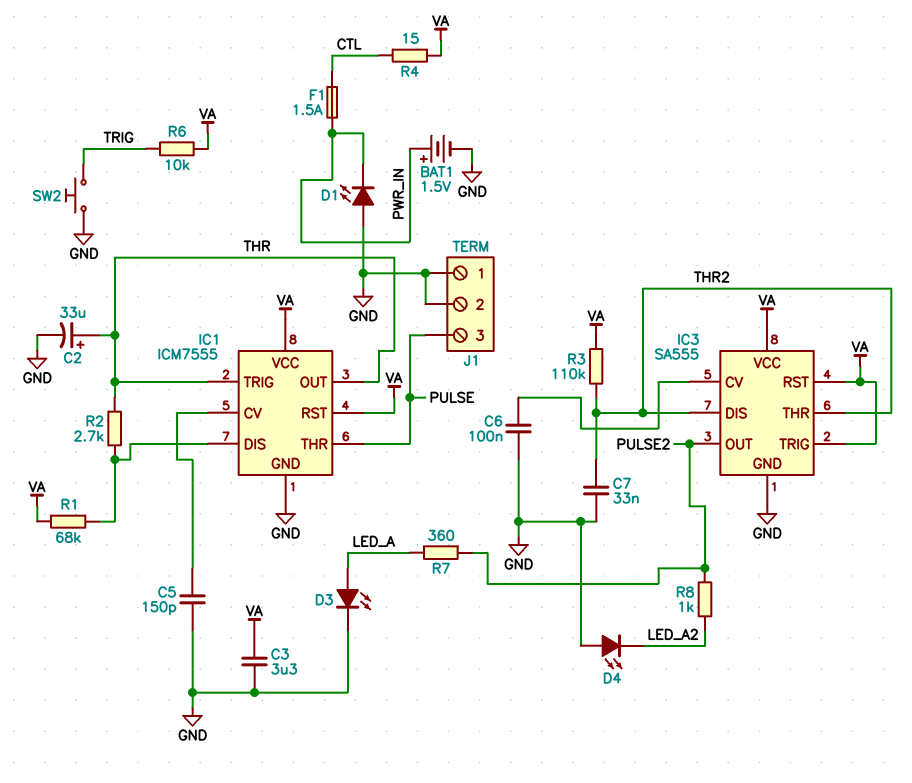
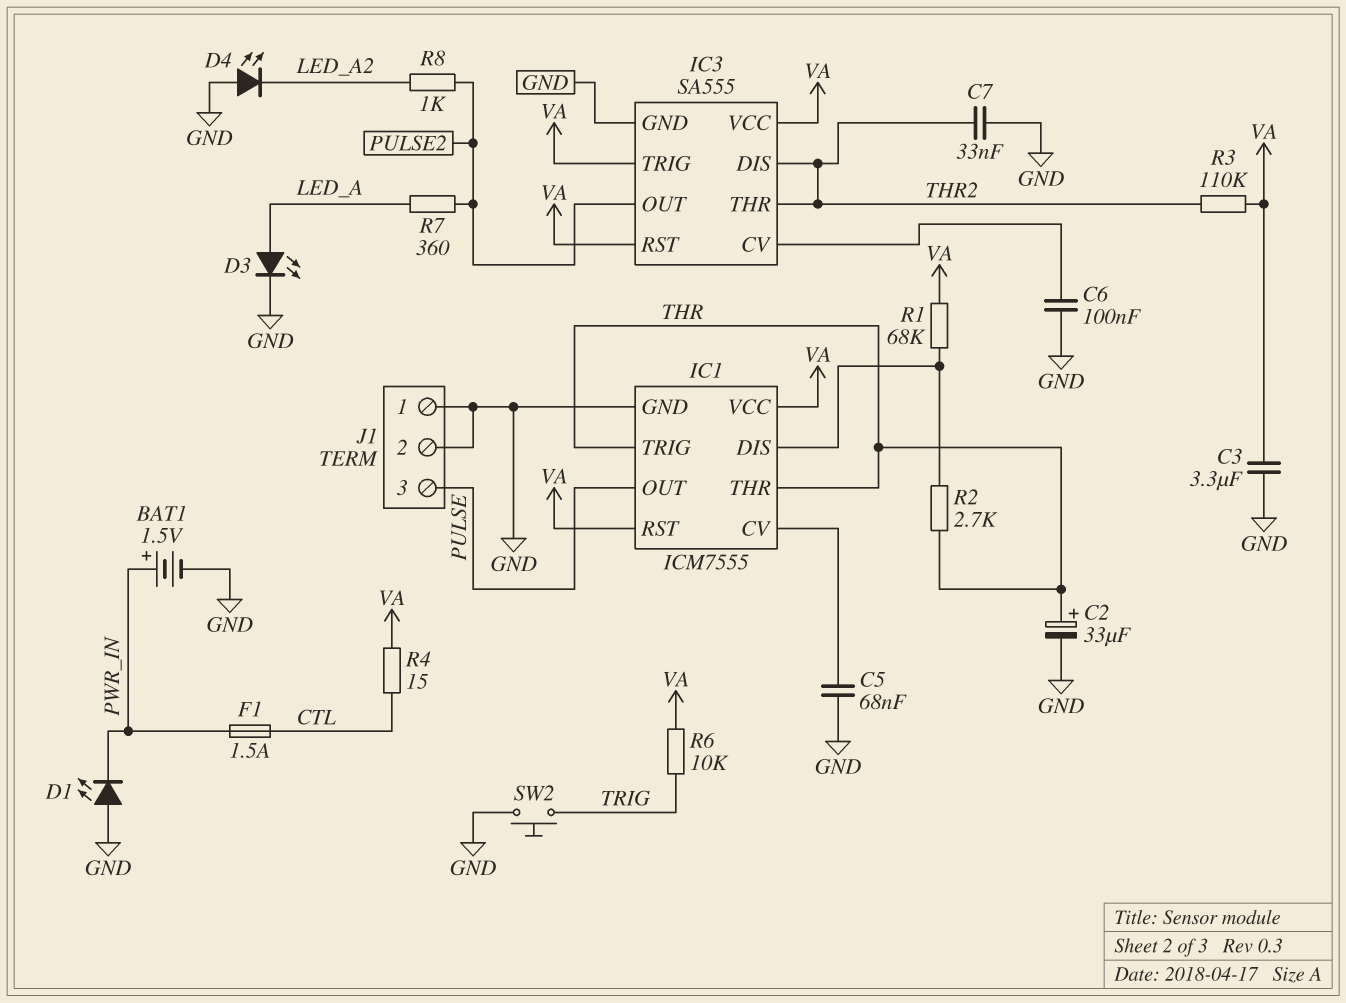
C5: 150pF (GND, IC1/CV) -> 68nF (GND, IC1/CV)
IC1 pin OUT: THR -> PULSE
IC1 pin THR: PULSE -> THR

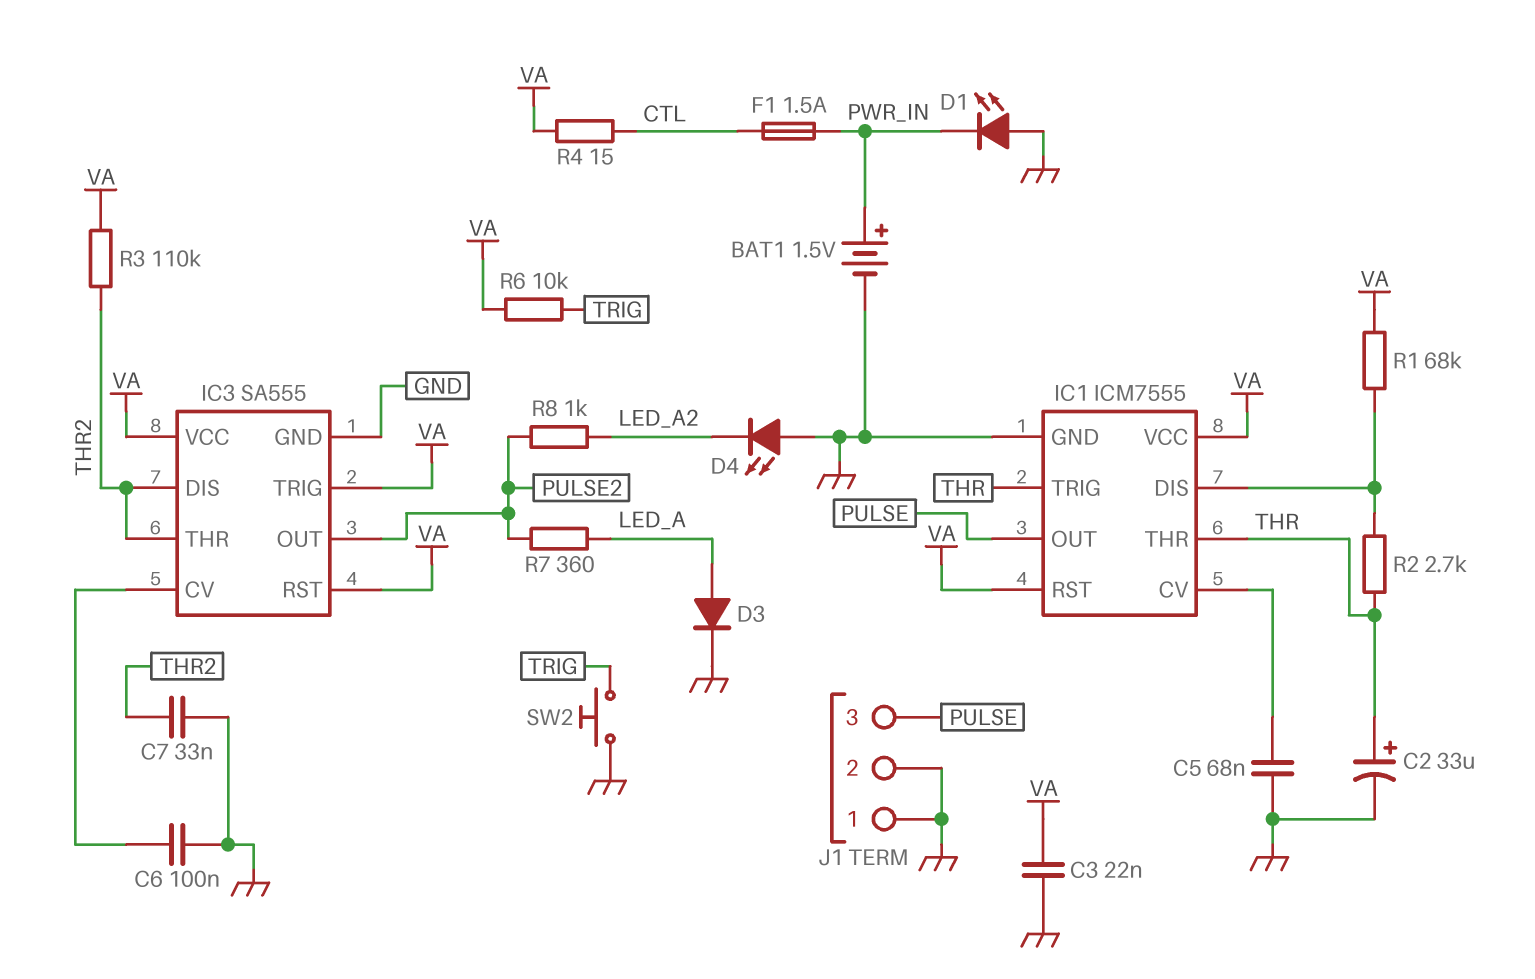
C3: 3.3uF (GND, VA) -> 22nF (GND, VA)
D3: LED (A LED_A, K GND) -> diode (A LED_A, K GND)

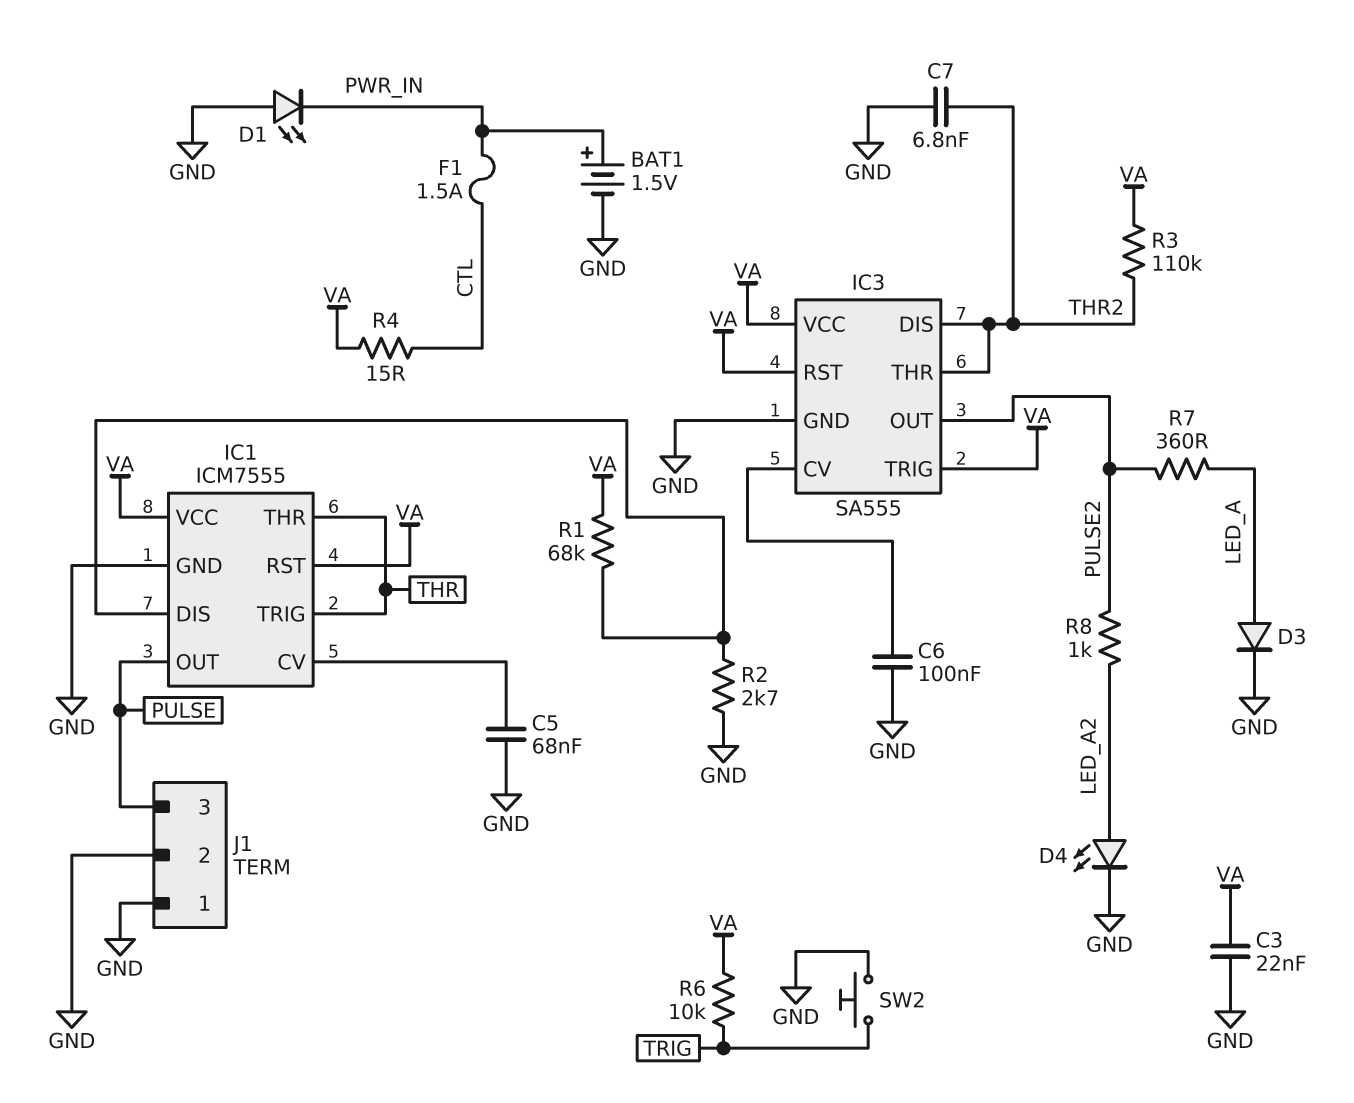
C2: 33uF (plus THR, minus GND) -> none
C7: 33nF (GND, THR2) -> 6.8nF (GND, THR2)
D4: LED (A GND, K LED_A2) -> LED (A LED_A2, K GND)
R2: 2.7k (IC1/DIS, THR) -> 2.7k (GND, IC1/DIS)

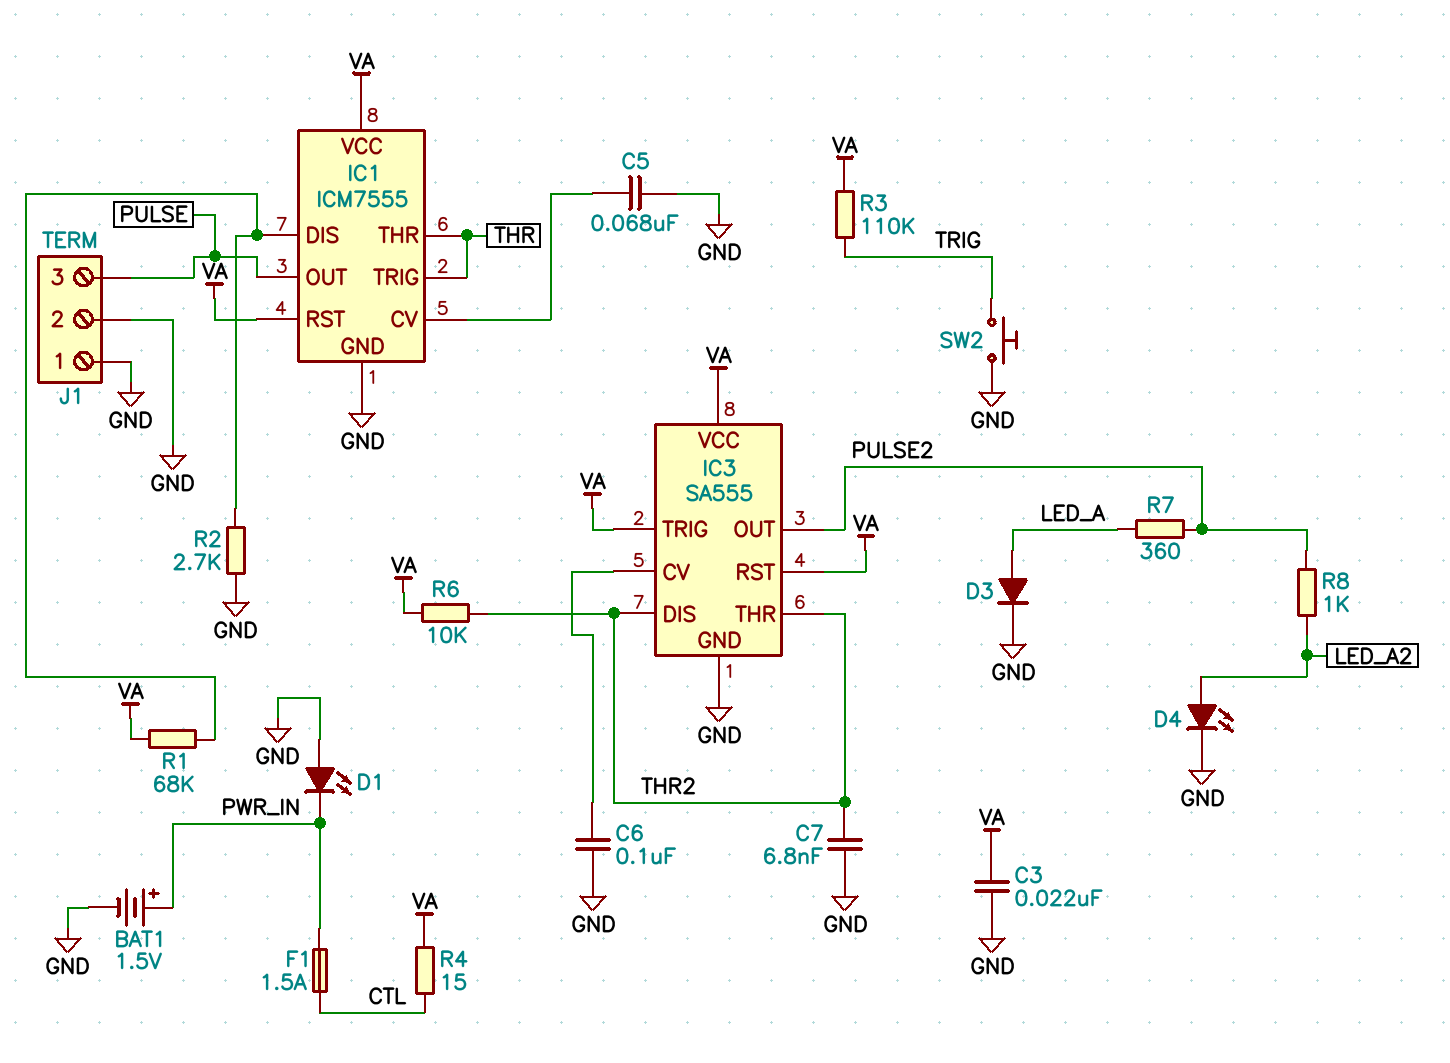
R3: 110k (THR2, VA) -> 110k (TRIG, VA)
R6: 10k (TRIG, VA) -> 10k (THR2, VA)

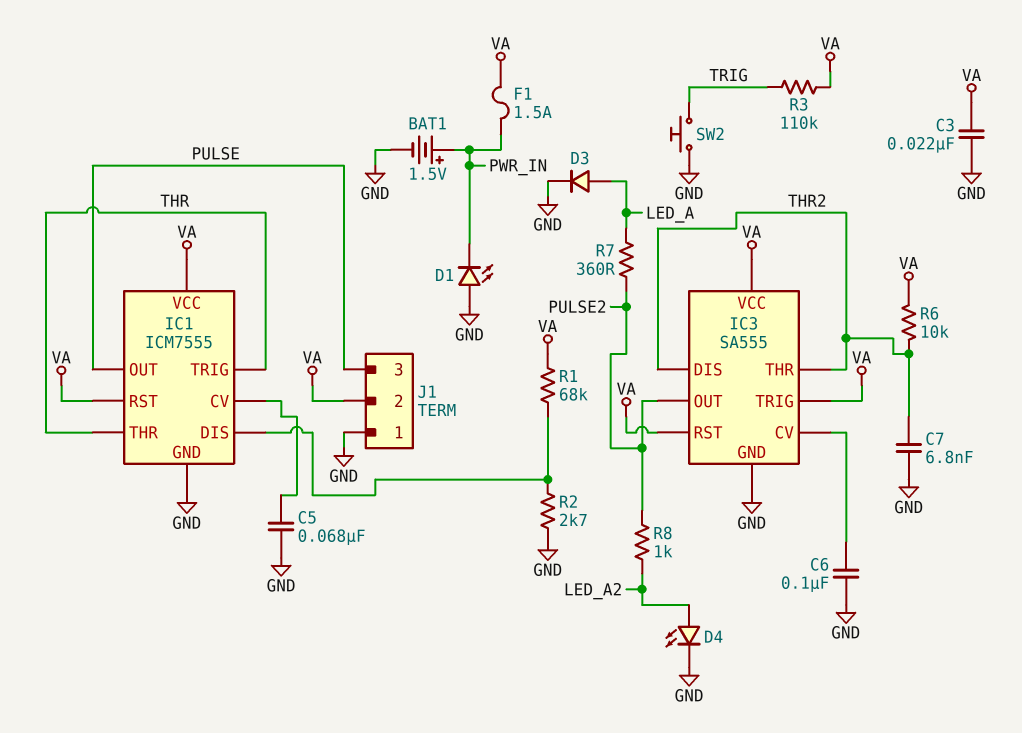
F1: 1.5A (CTL, PWR_IN) -> 1.5A (PWR_IN, VA)
J1 pin 2: GND -> VA
R4: 15 (CTL, VA) -> none

